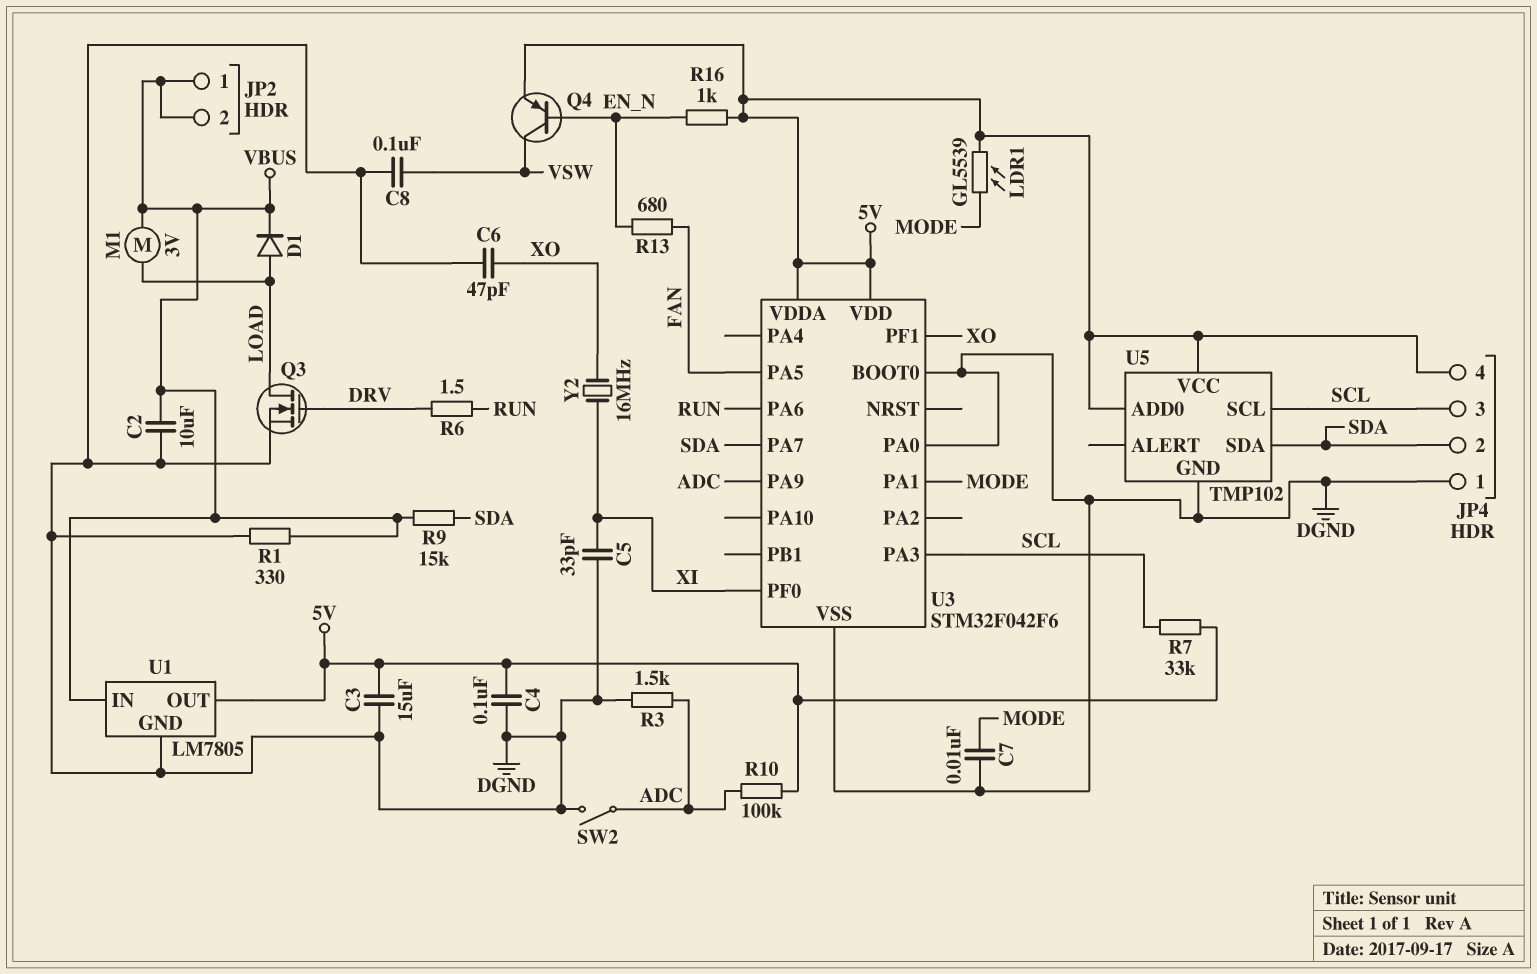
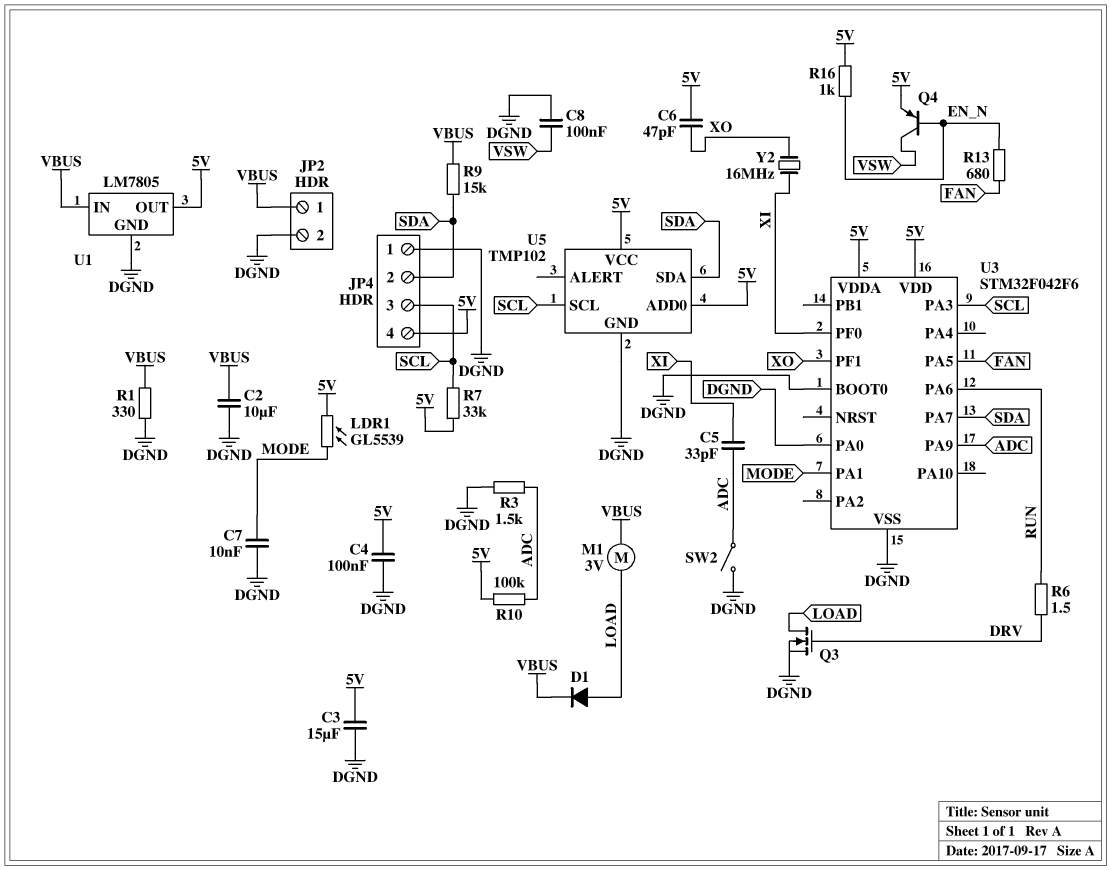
C5: 33pF (DGND, XI) -> 33pF (ADC, XI)
C6: 47pF (DGND, XO) -> 47pF (5V, XO)
JP2 pin 2: VBUS -> DGND

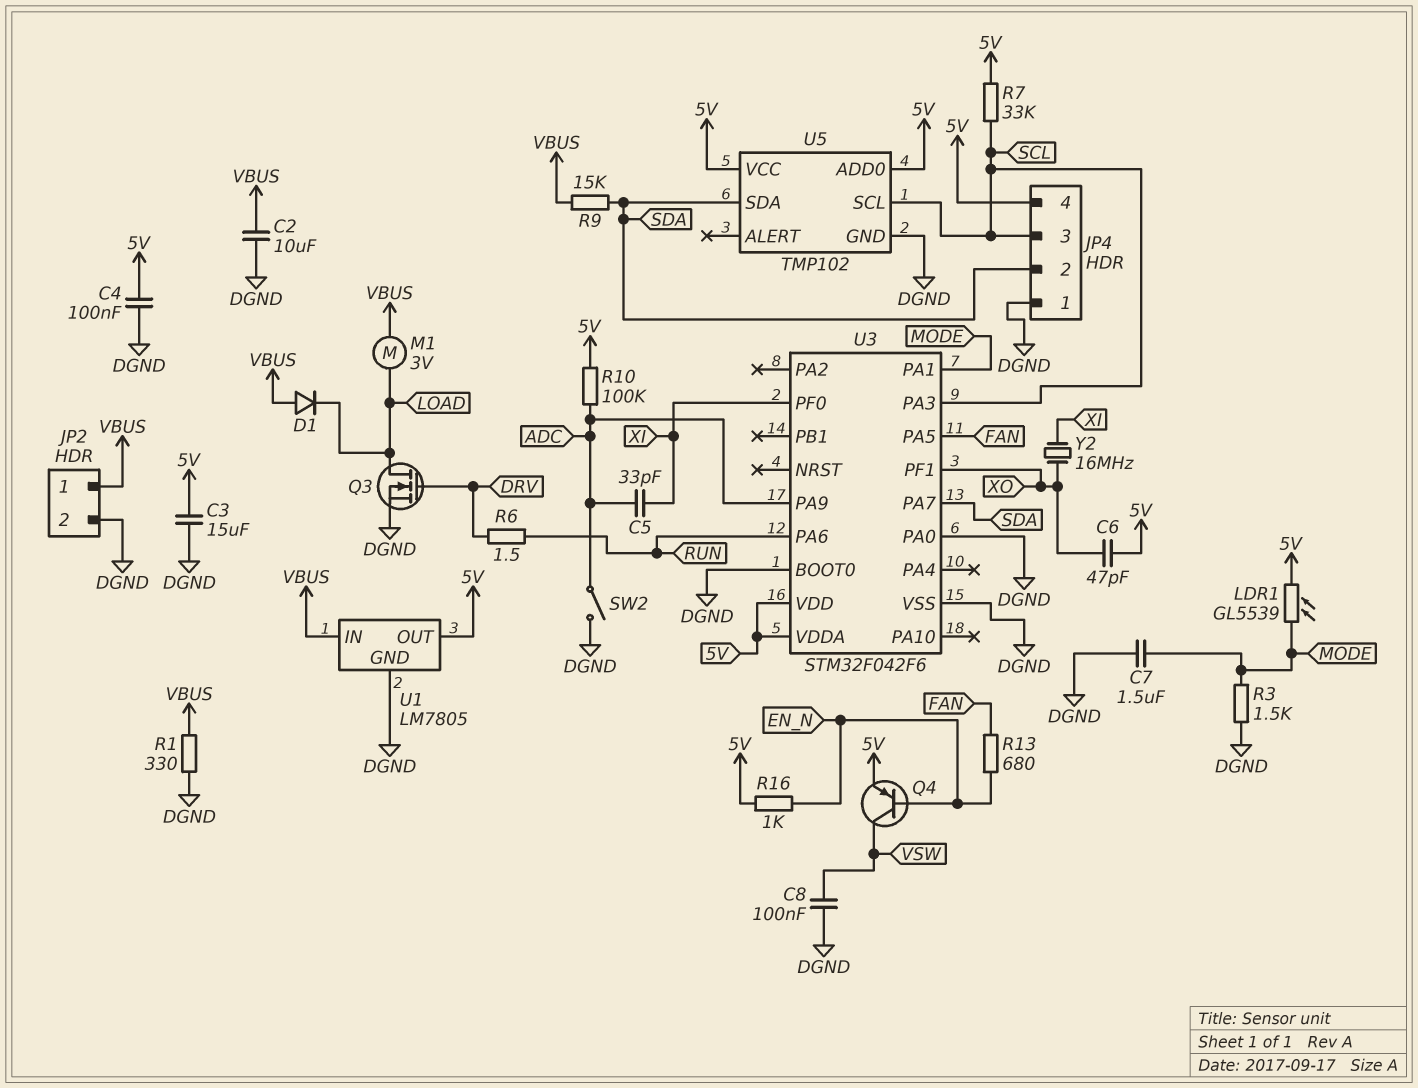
C7: 10nF (DGND, MODE) -> 1.5uF (DGND, MODE)
D1: diode (A LOAD, K VBUS) -> diode (A VBUS, K LOAD)
R3: 1.5k (ADC, DGND) -> 1.5k (DGND, MODE)

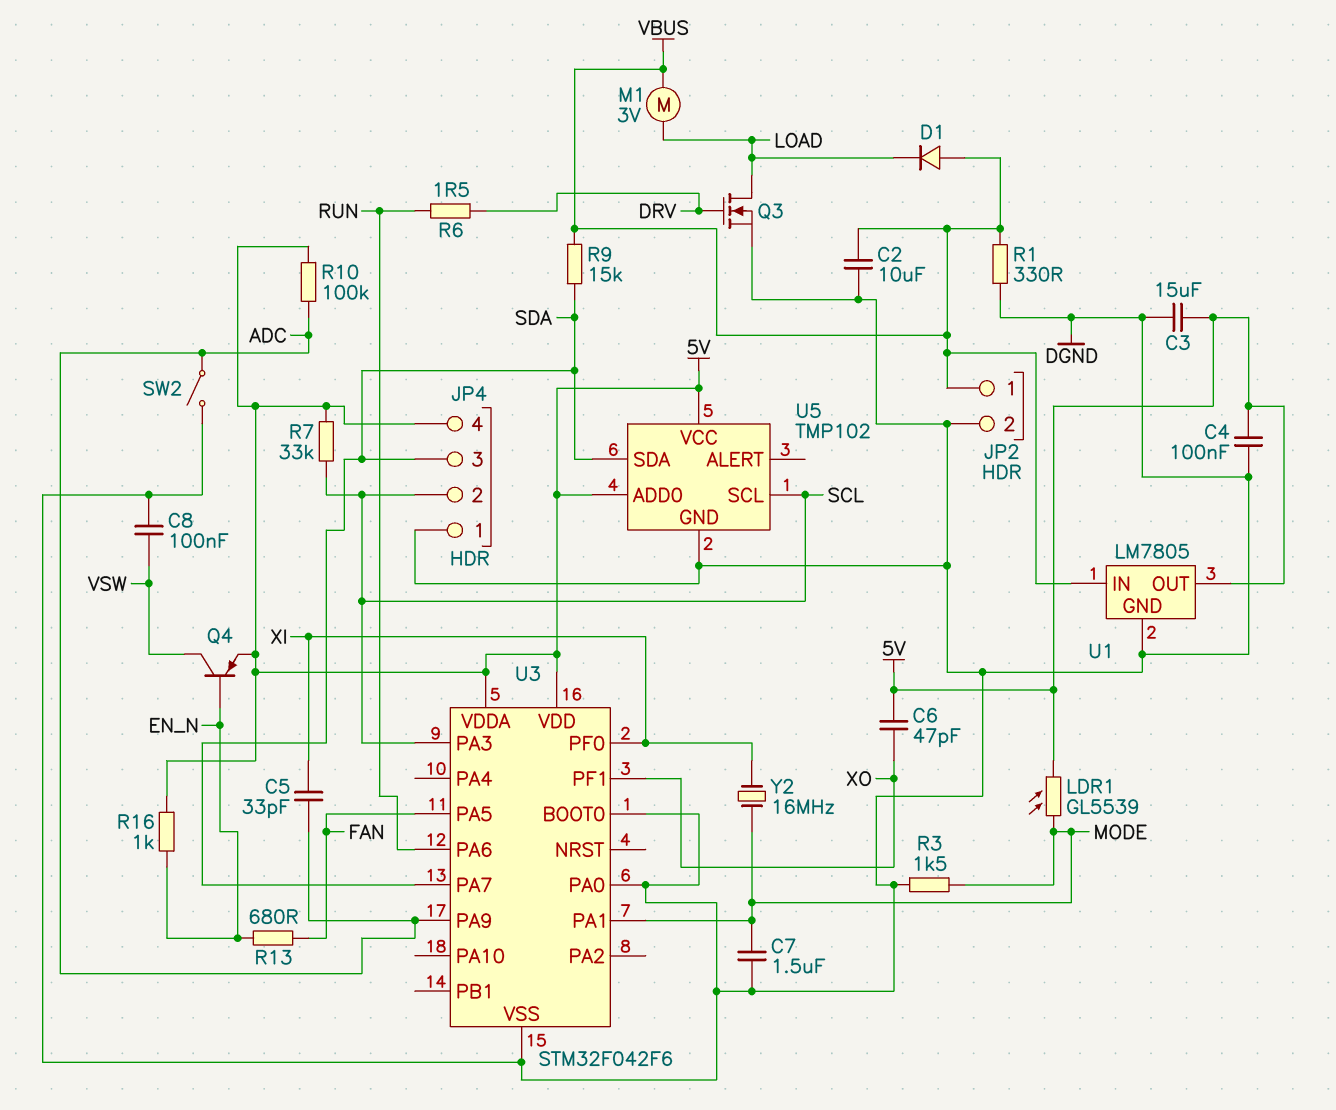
JP4 pin 2: SDA -> SCL
JP4 pin 3: SCL -> SDA
Y2: 16MHz (XI, XO) -> 16MHz (MODE, XI)

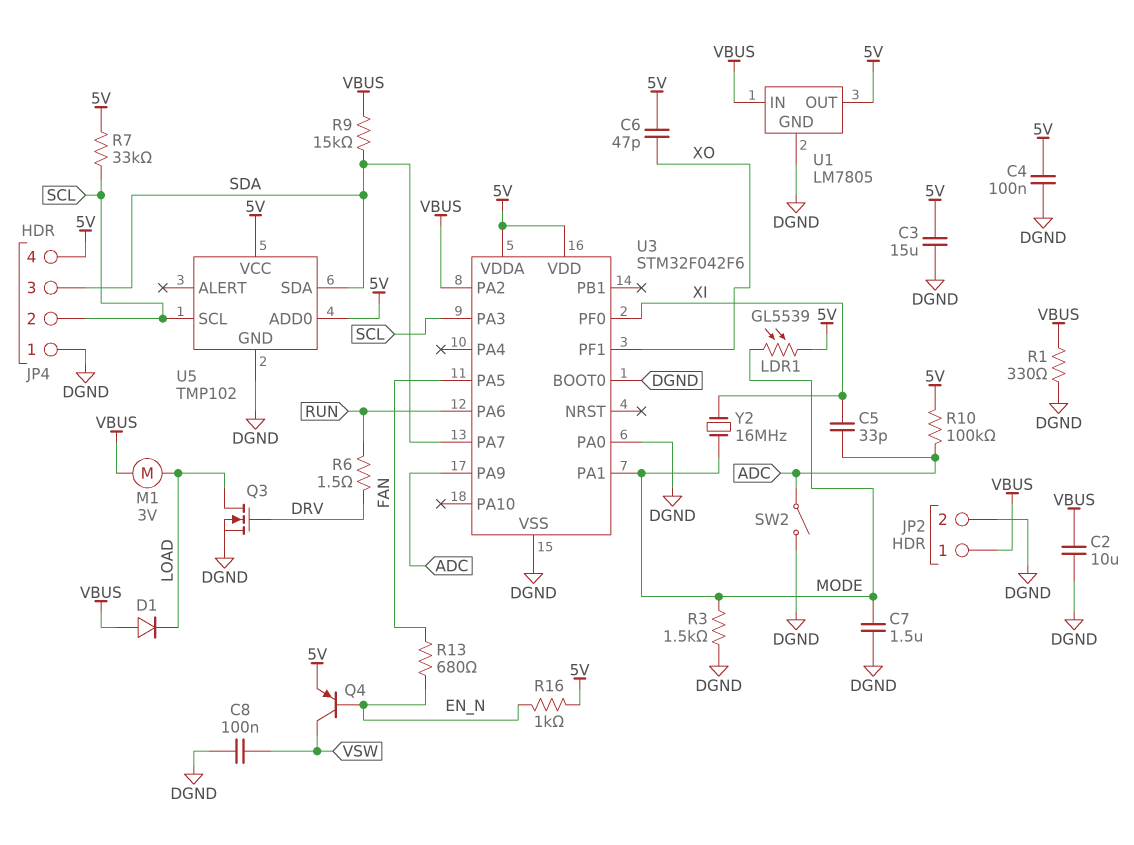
U3 pin PA2: none -> VBUS

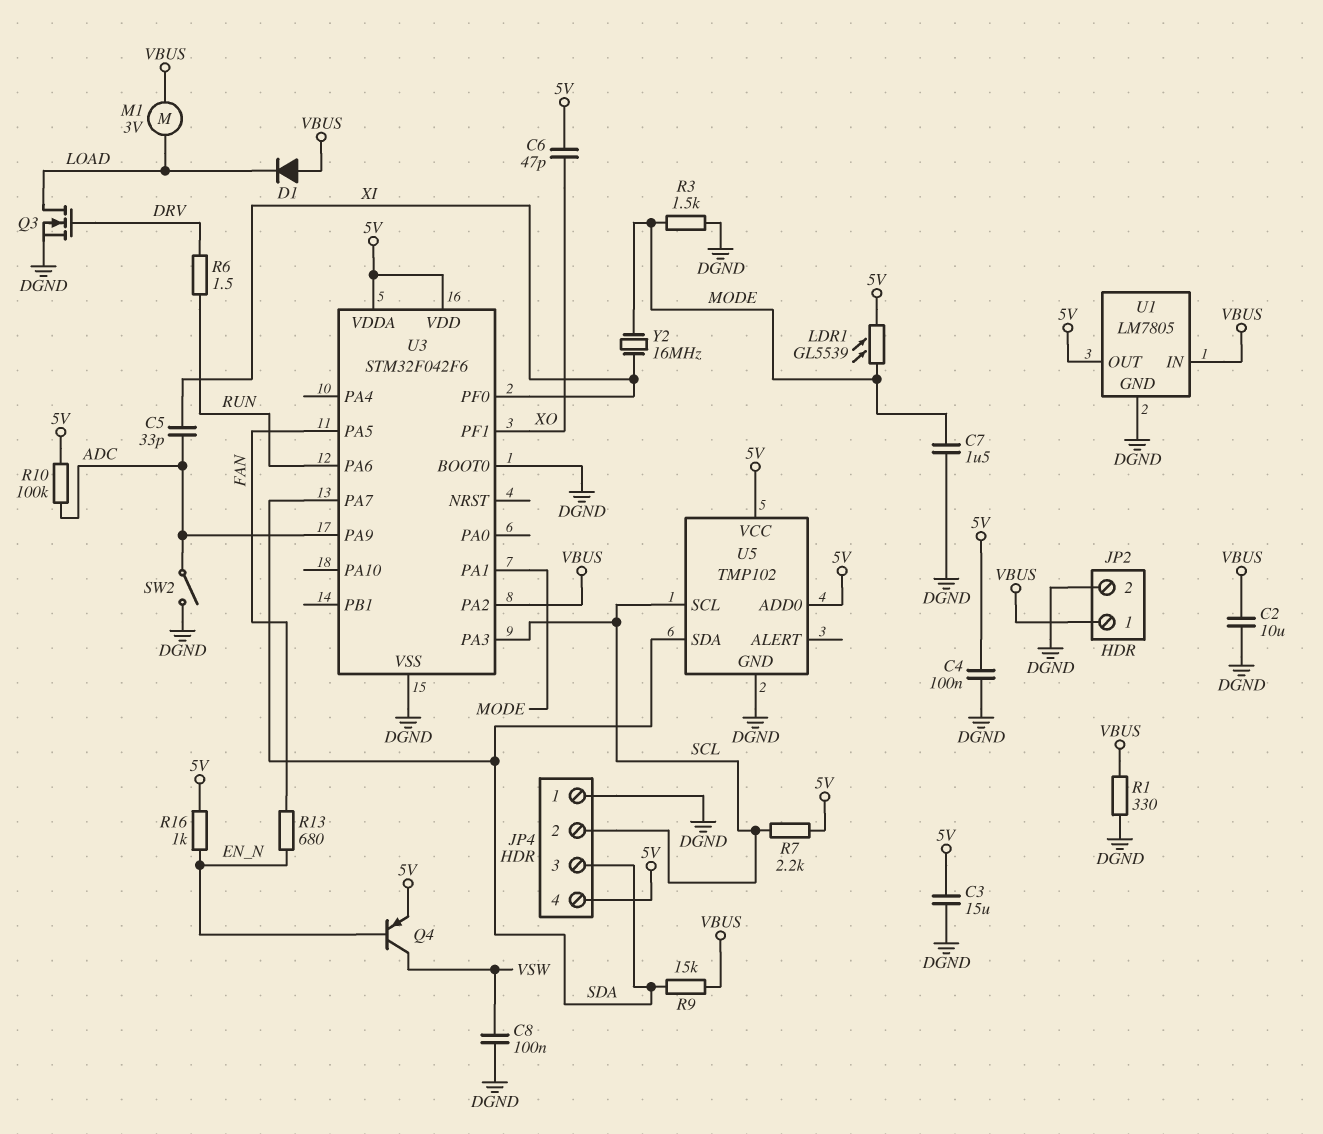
R7: 33k (5V, SCL) -> 2.2k (5V, SCL)
U3 pin PA0: DGND -> none

